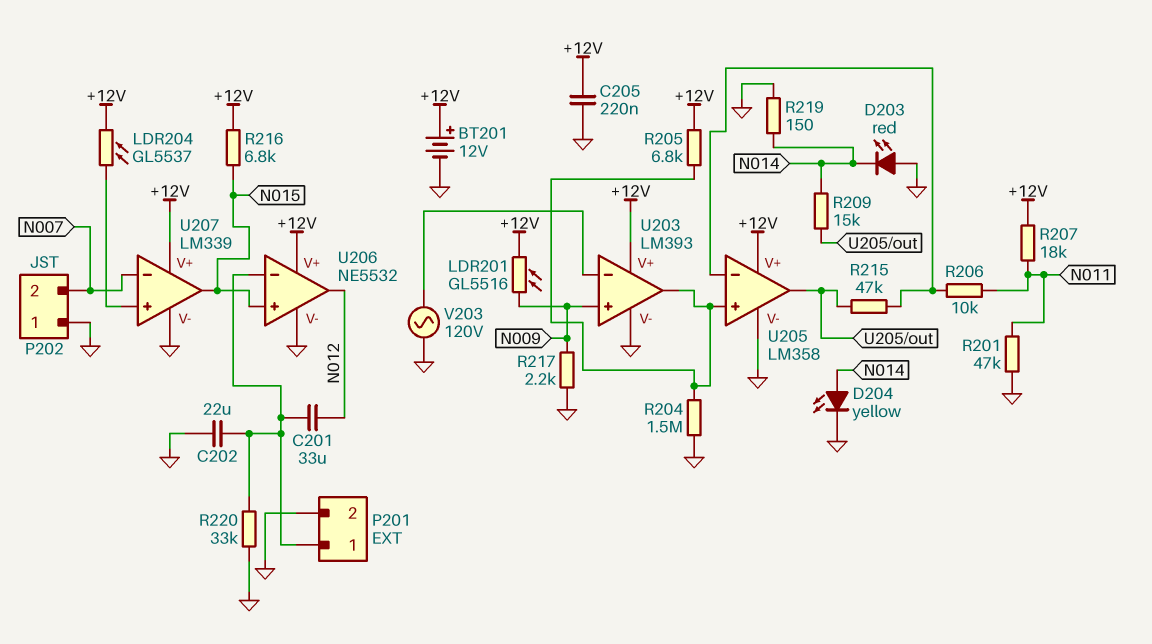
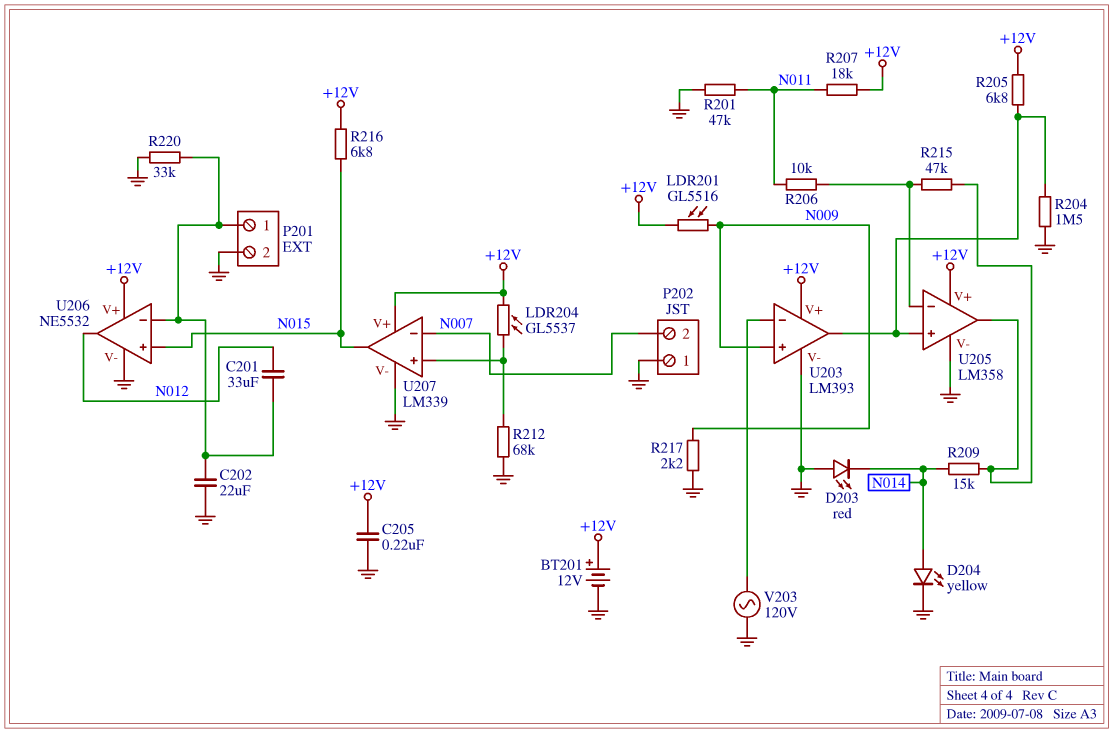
R212: none -> 68k (GND, U207/in+)
R219: 150 (GND, N014) -> none

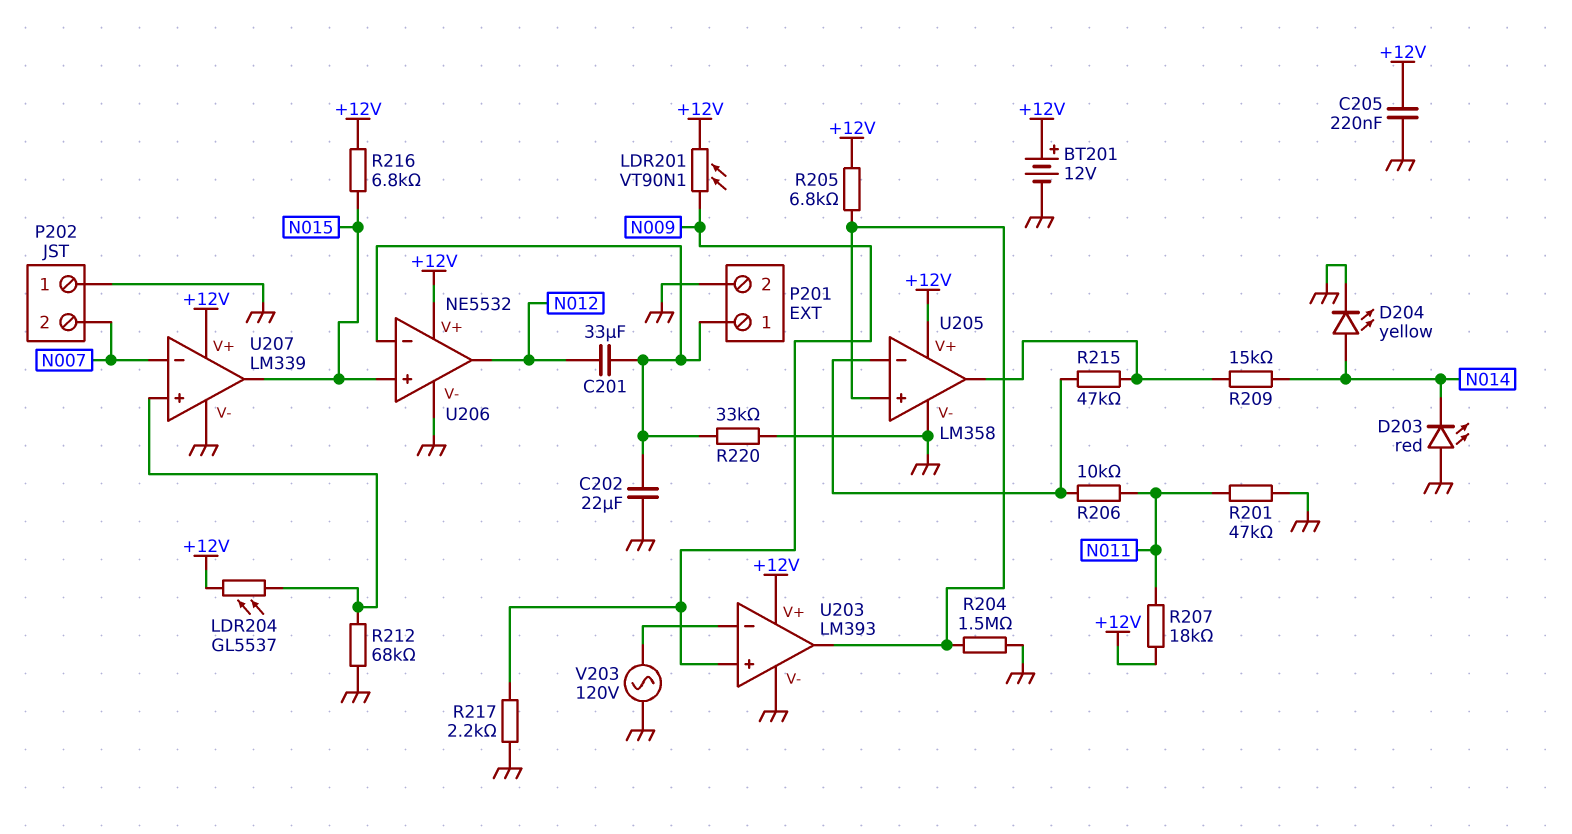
LDR201: GL5516 (+12V, N009) -> VT90N1 (+12V, N009)

